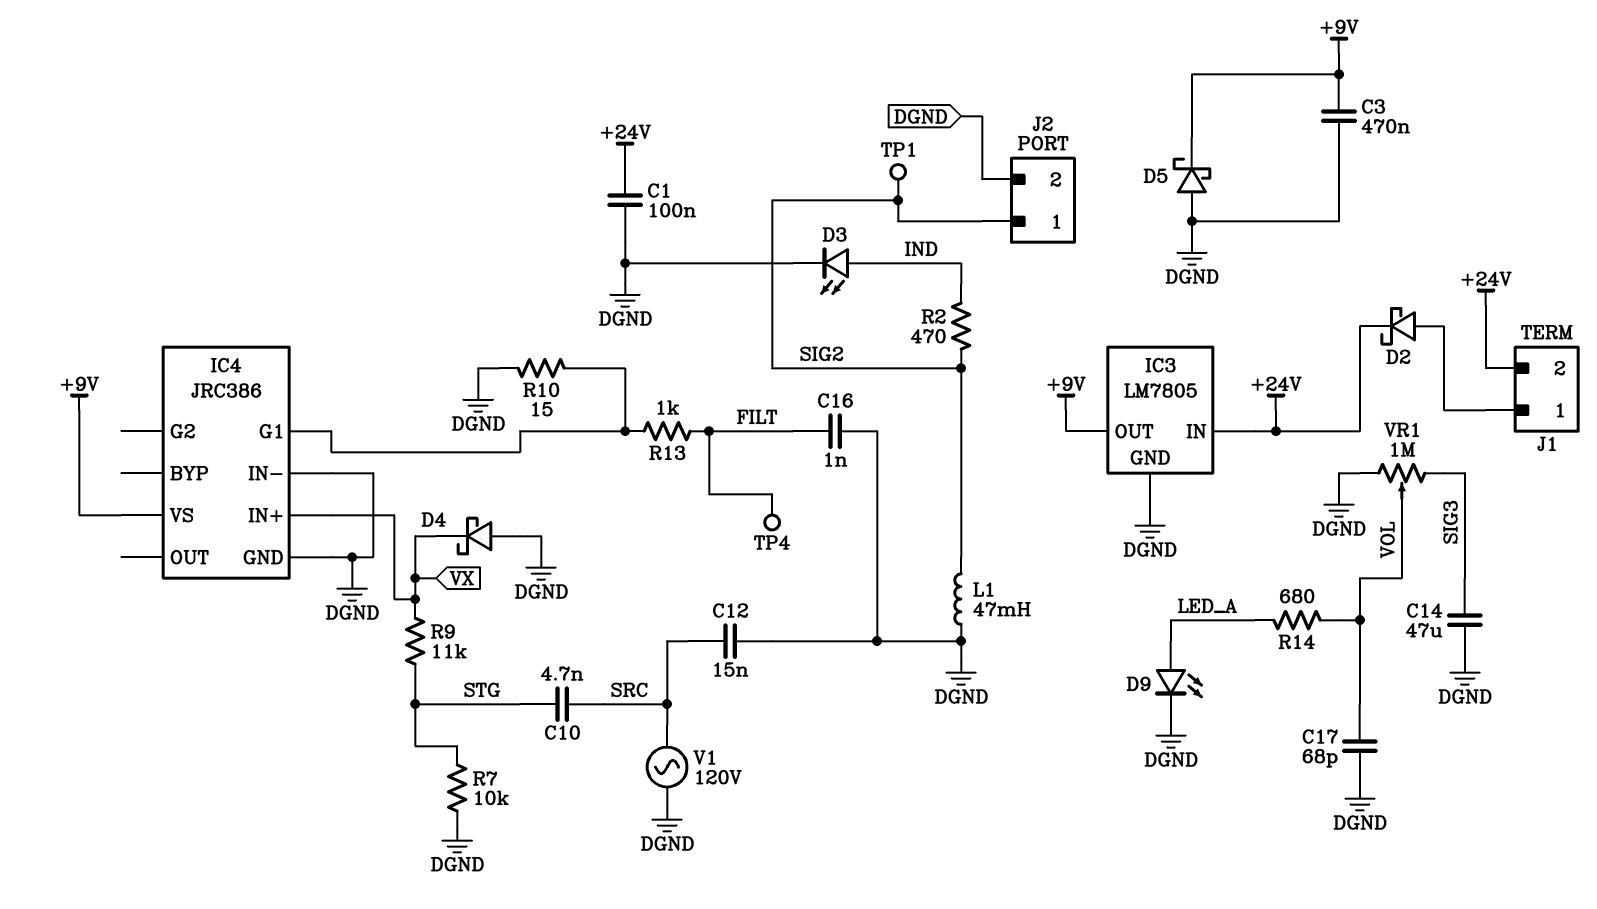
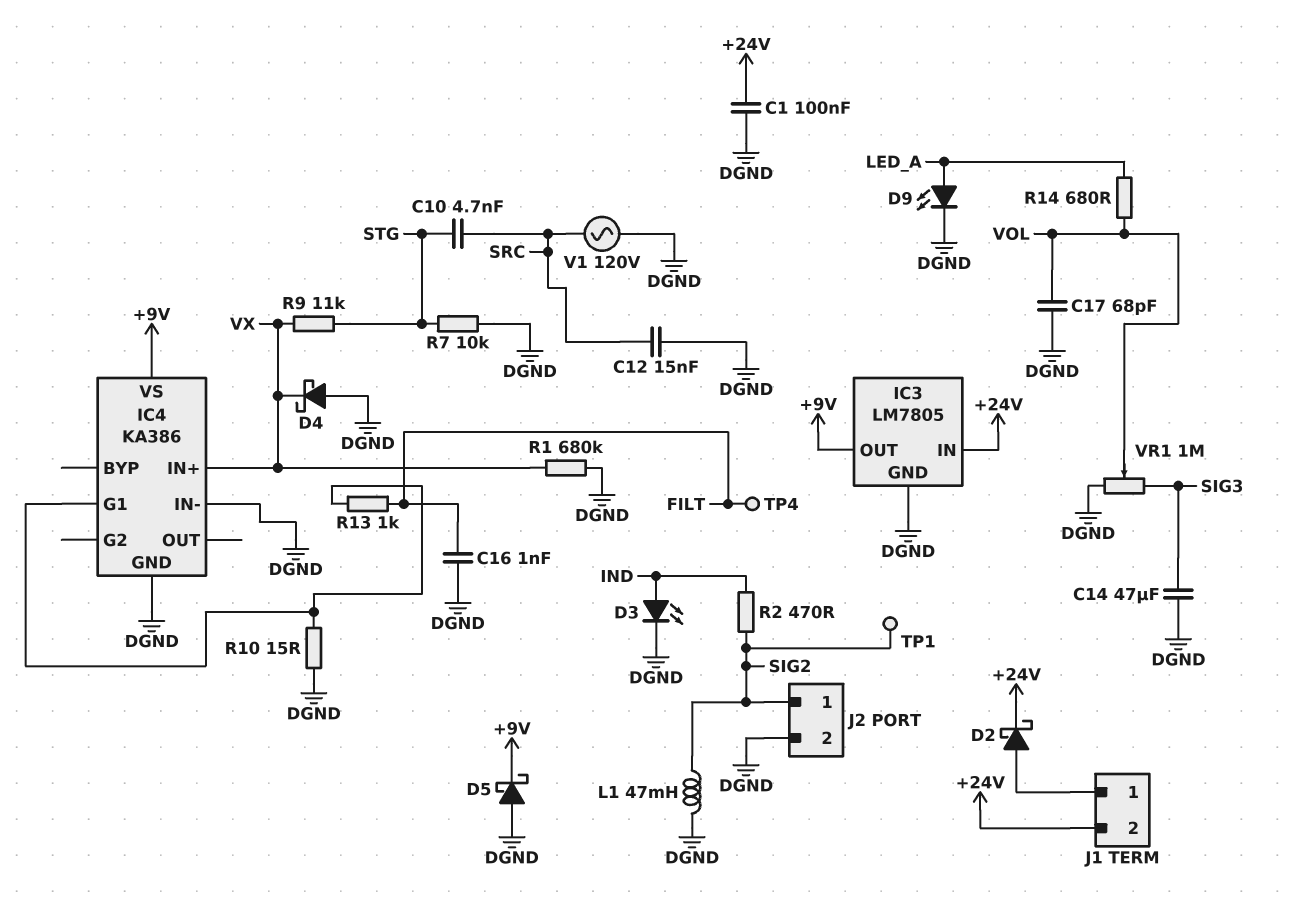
C3: 470nF (+9V, DGND) -> none
IC4: JRC386 -> KA386
R1: none -> 680k (DGND, VX)

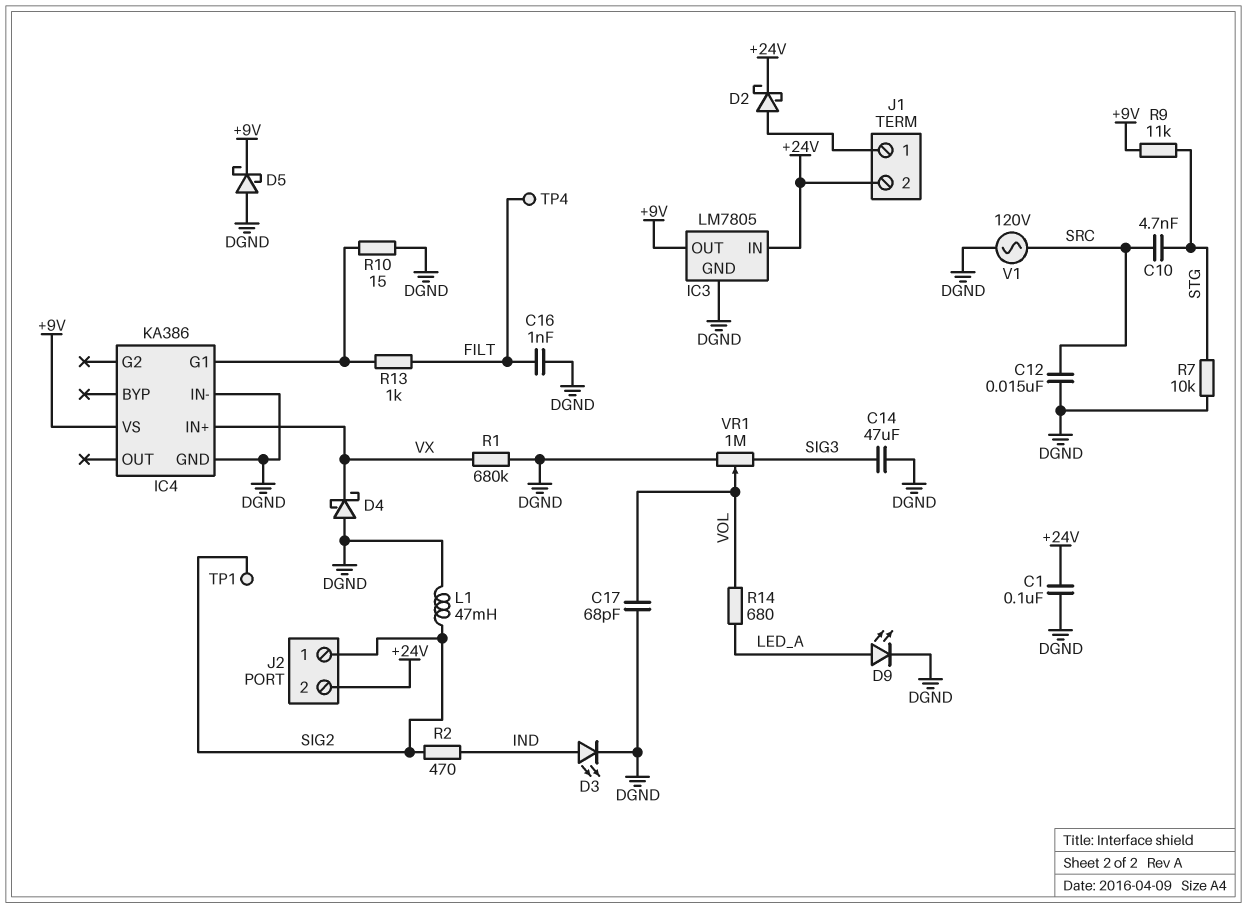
J2 pin 2: DGND -> +24V
R9: 11k (STG, VX) -> 11k (+9V, STG)

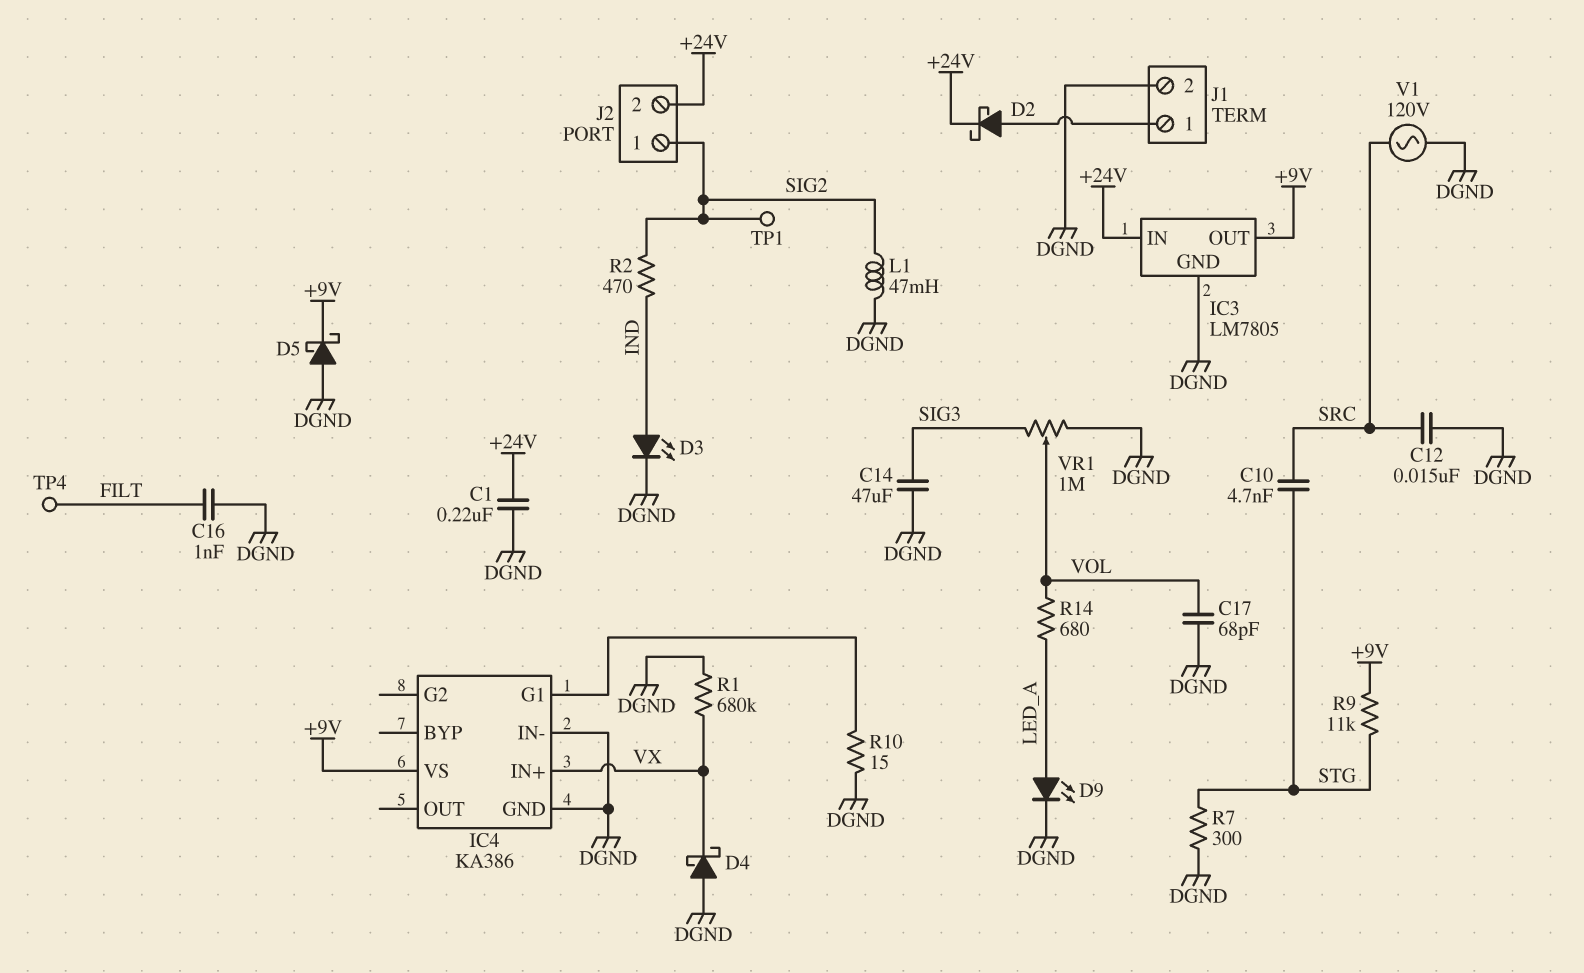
C1: 100nF (+24V, DGND) -> 220nF (+24V, DGND)
J1 pin 2: +24V -> DGND
R7: 10k (DGND, STG) -> 300 (DGND, STG)
R13: 1k (FILT, IC4/G1) -> none

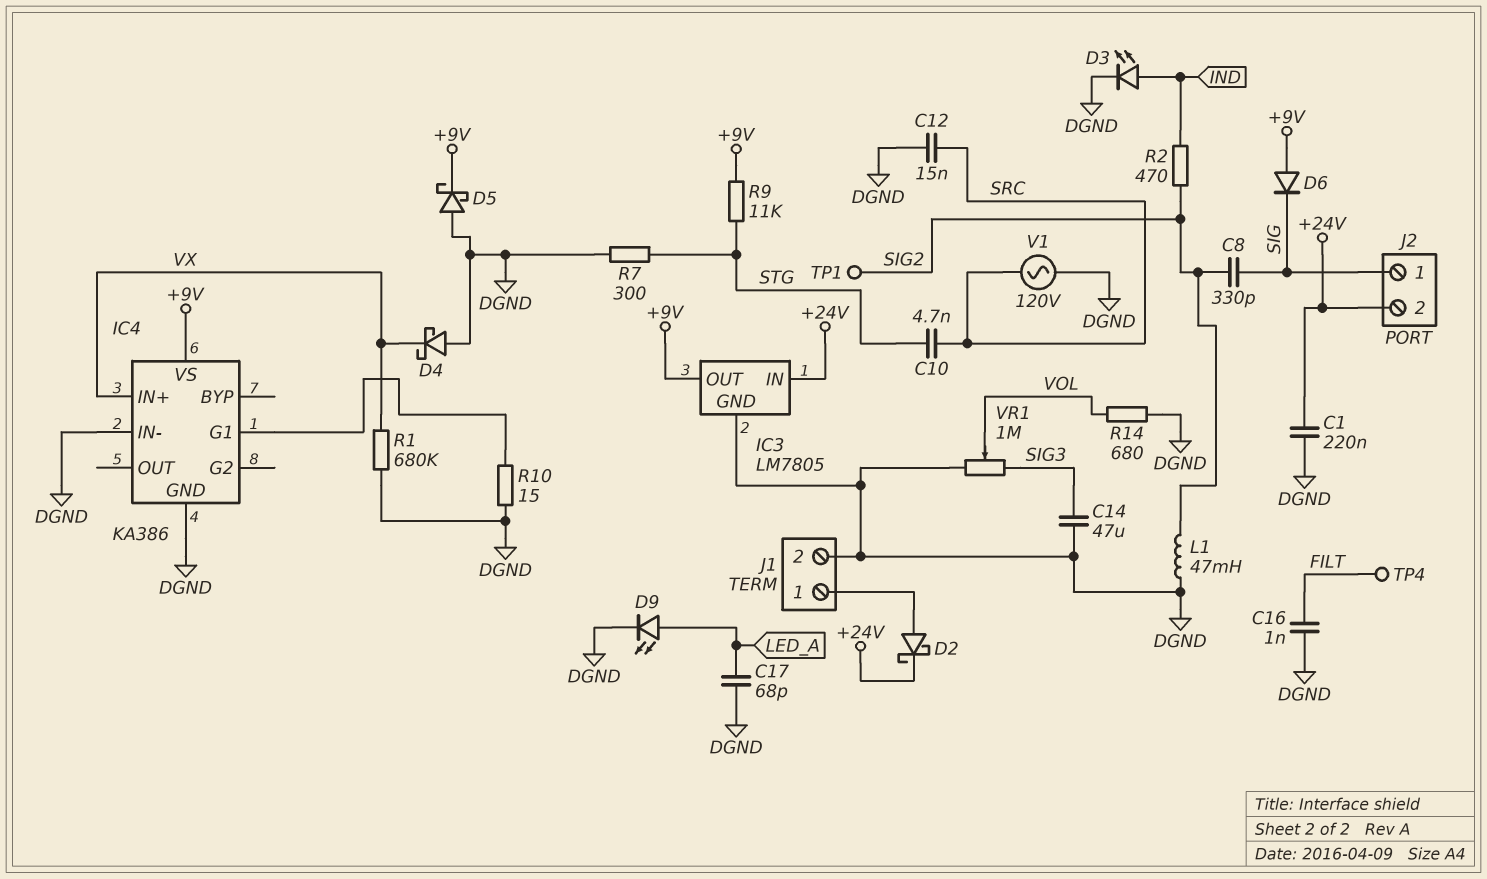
C8: none -> 330pF (SIG, SIG2)
C17: 68pF (DGND, VOL) -> 68pF (DGND, LED_A)
D6: none -> diode (A +9V, K SIG)
J2 pin 1: SIG2 -> SIG
R14: 680 (LED_A, VOL) -> 680 (DGND, VOL)

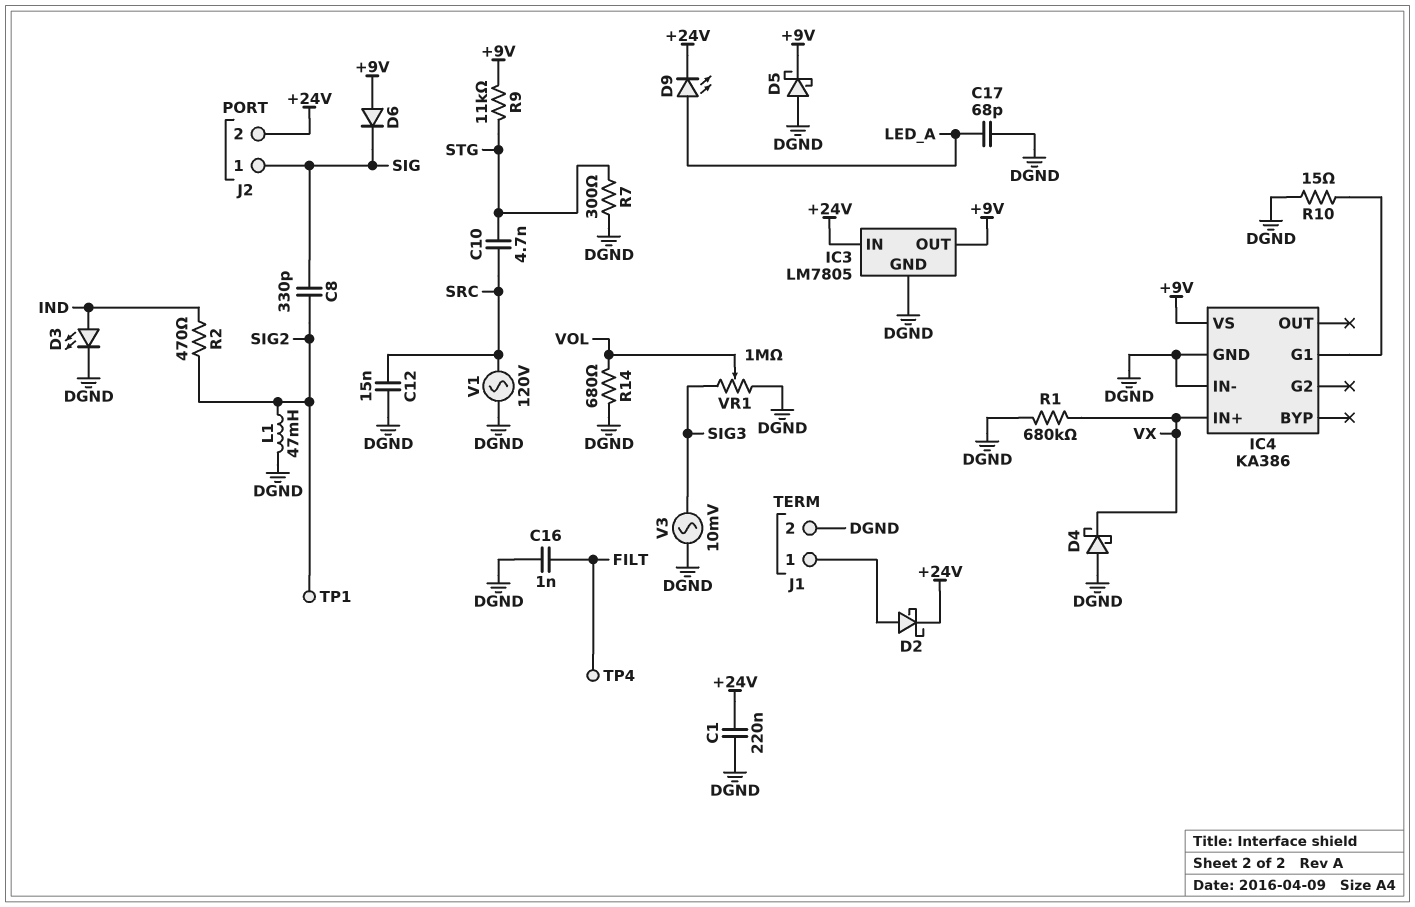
C14: 47uF (DGND, SIG3) -> none
D9: LED (A LED_A, K DGND) -> LED (A LED_A, K +24V)
V3: none -> AC 10mV (DGND, SIG3)

